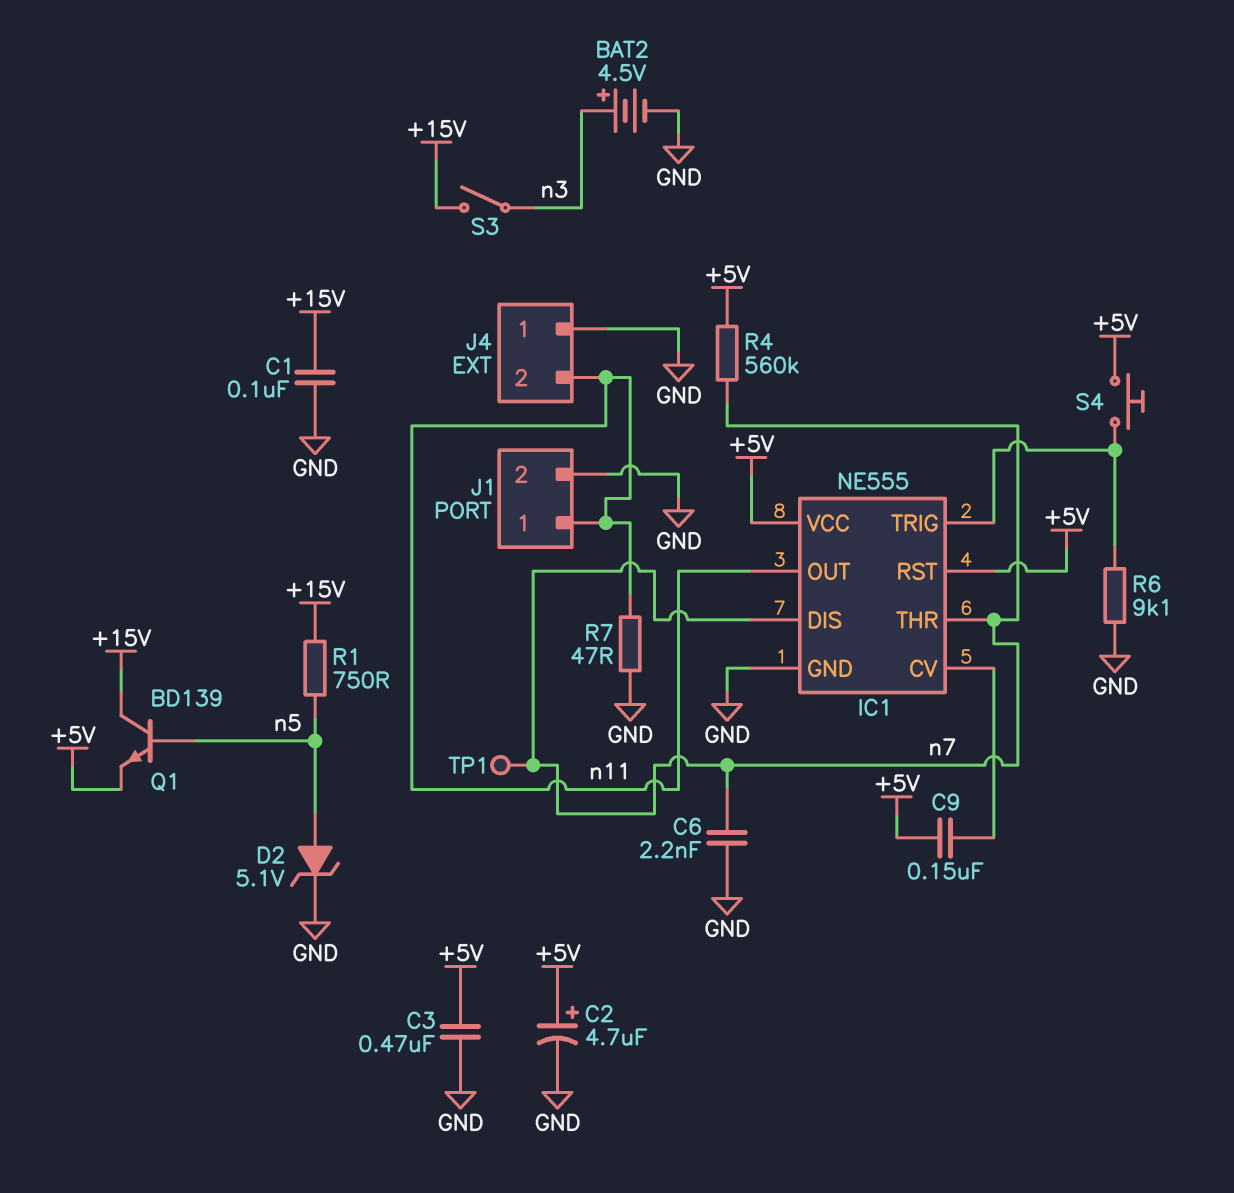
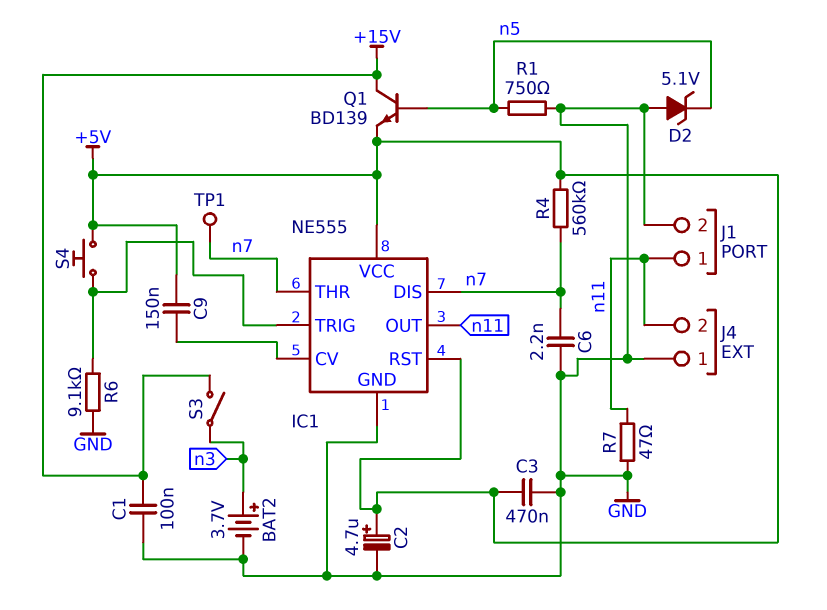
BAT2: 4.5V (plus n3, minus GND) -> 3.7V (plus n3, minus GND)
D2: zener 5.1V (A n5, K GND) -> zener 5.1V (A GND, K n5)
R1: 750 (+15V, n5) -> 750 (GND, n5)

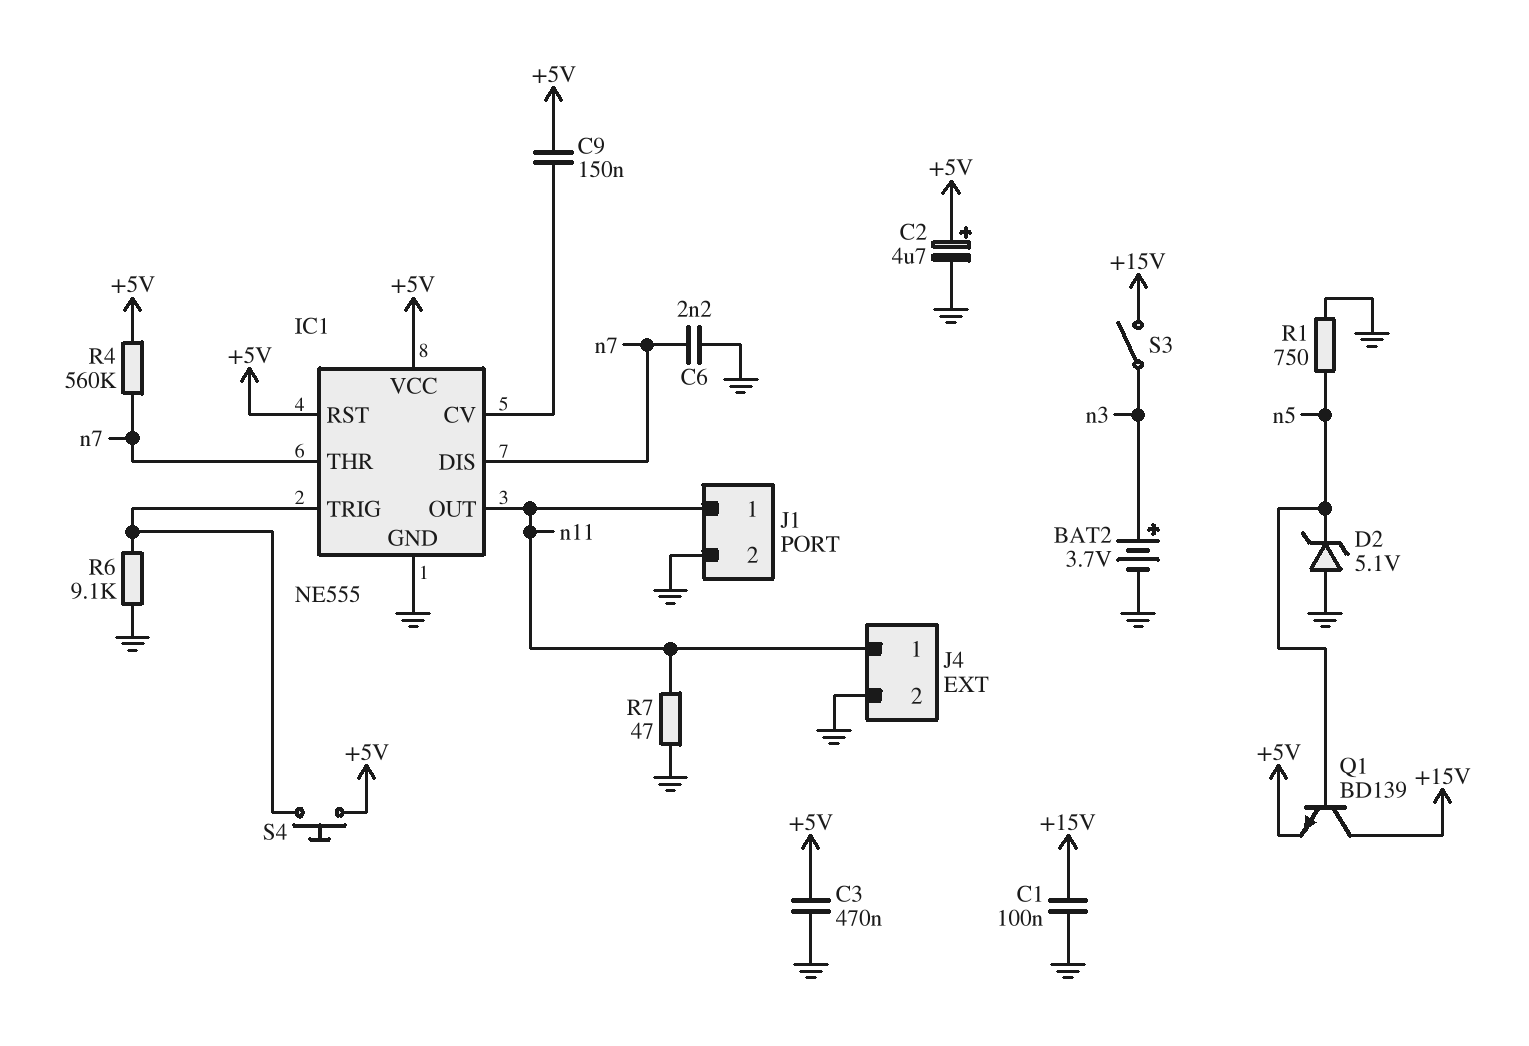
J4 pin 1: GND -> n11
J4 pin 2: n11 -> GND
TP1: test point (n7) -> none

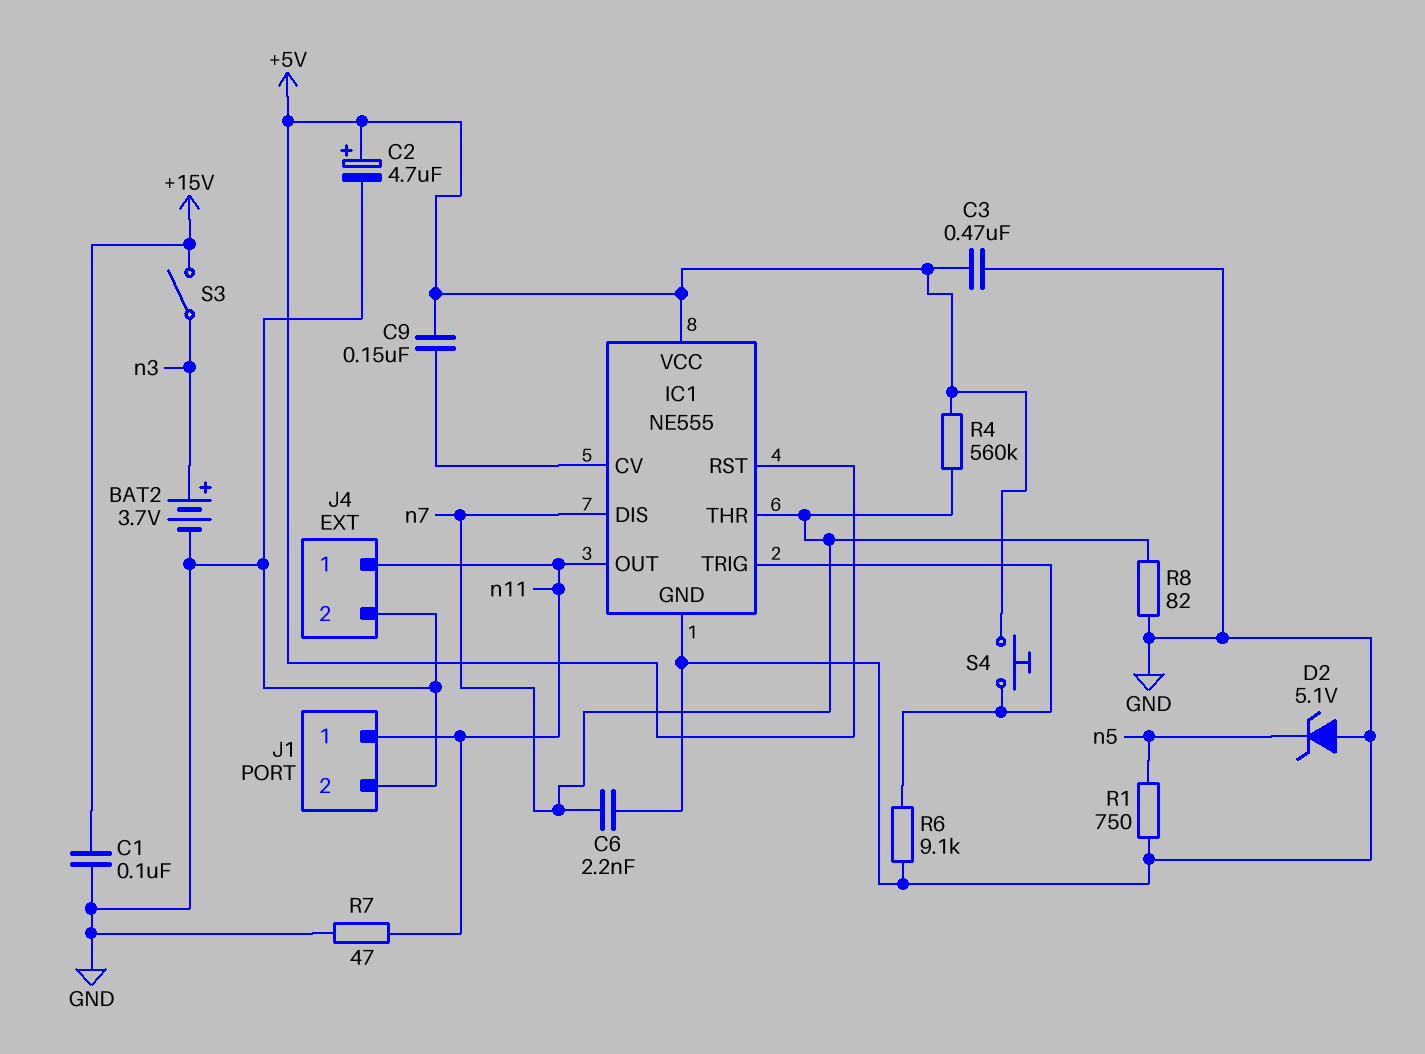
Q1: NPN BD139 (B n5, C +15V, E +5V) -> none
R8: none -> 82 (GND, n7)

